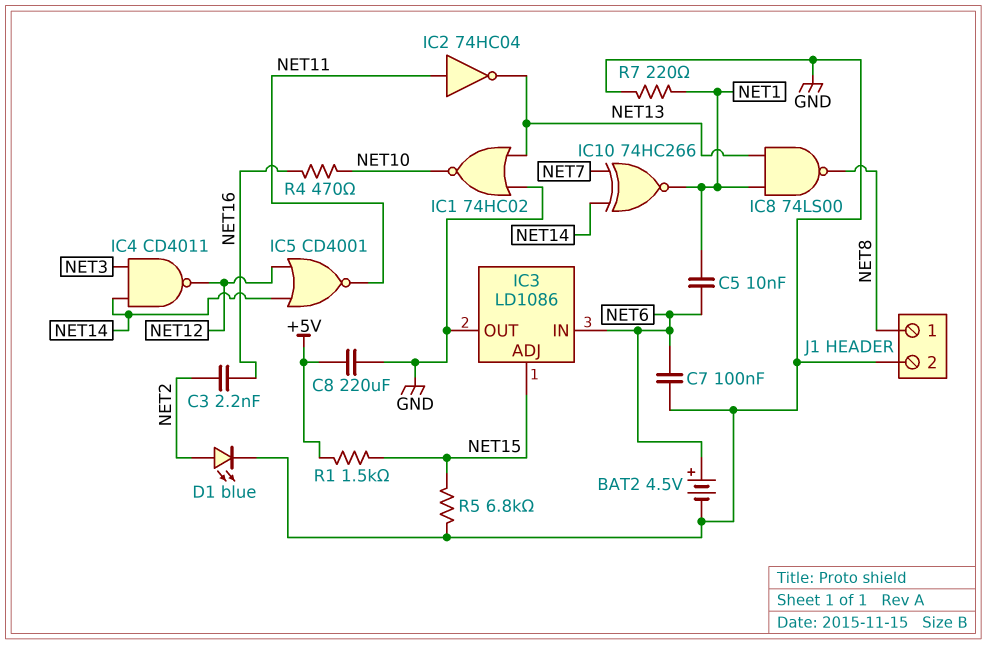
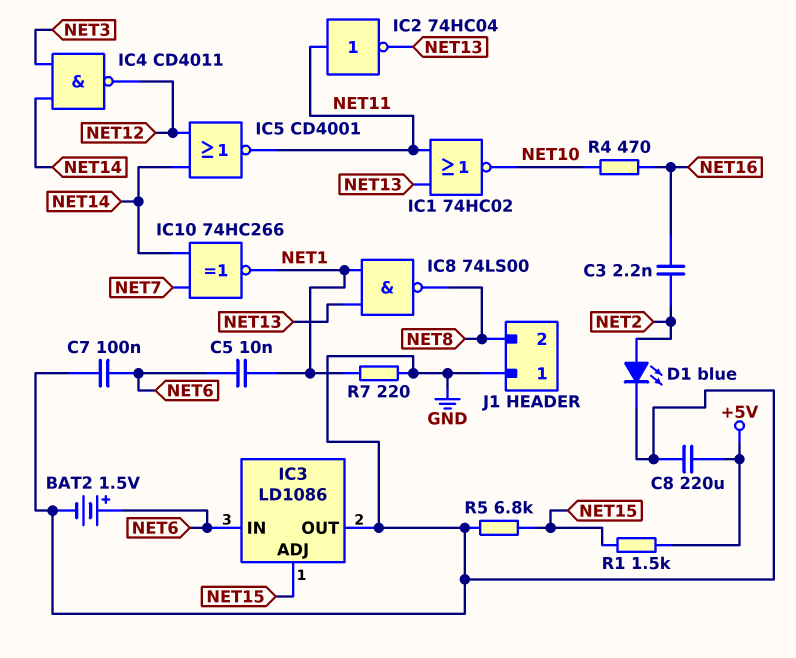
BAT2: 4.5V (plus NET6, minus GND) -> 1.5V (plus NET6, minus GND)
IC1: NOR 74HC02 (in GND, in NET13, out NET10) -> NOR 74HC02 (in NET11, in NET13, out NET10)
J1 pin 1: NET8 -> GND
J1 pin 2: GND -> NET8

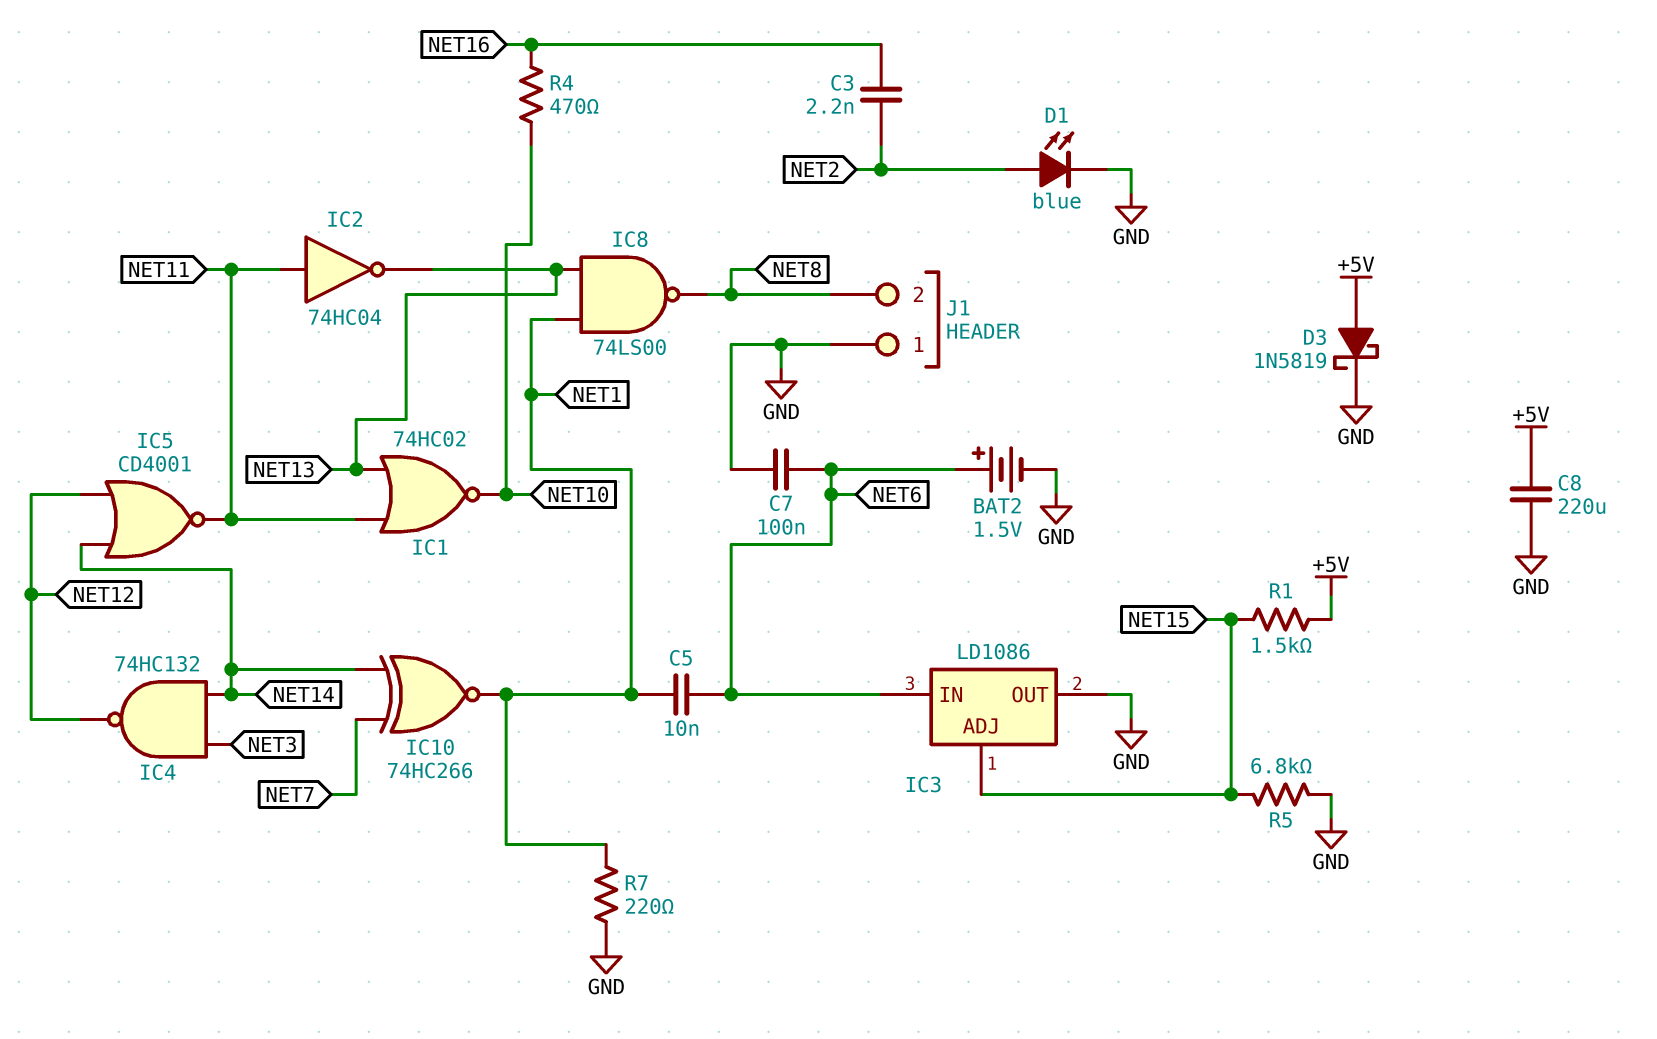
D3: none -> schottky 1N5819 (A +5V, K GND)
IC4: NAND CD4011 (in NET3, in NET14, out NET12) -> NAND 74HC132 (in NET3, in NET14, out NET12)

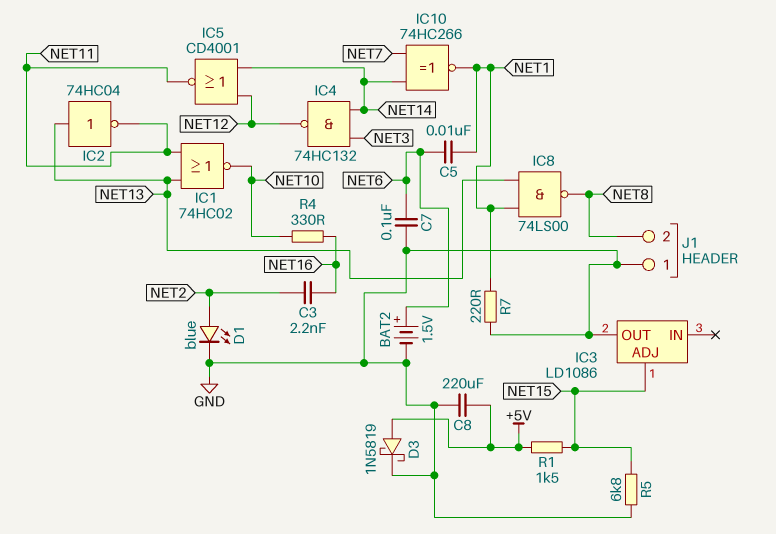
IC2: NOT 74HC04 (in NET11, out NET13) -> NOT 74HC04 (in NET13, out NET11)
IC3 pin IN: NET6 -> none
R4: 470 (NET10, NET16) -> 330 (NET10, NET16)

